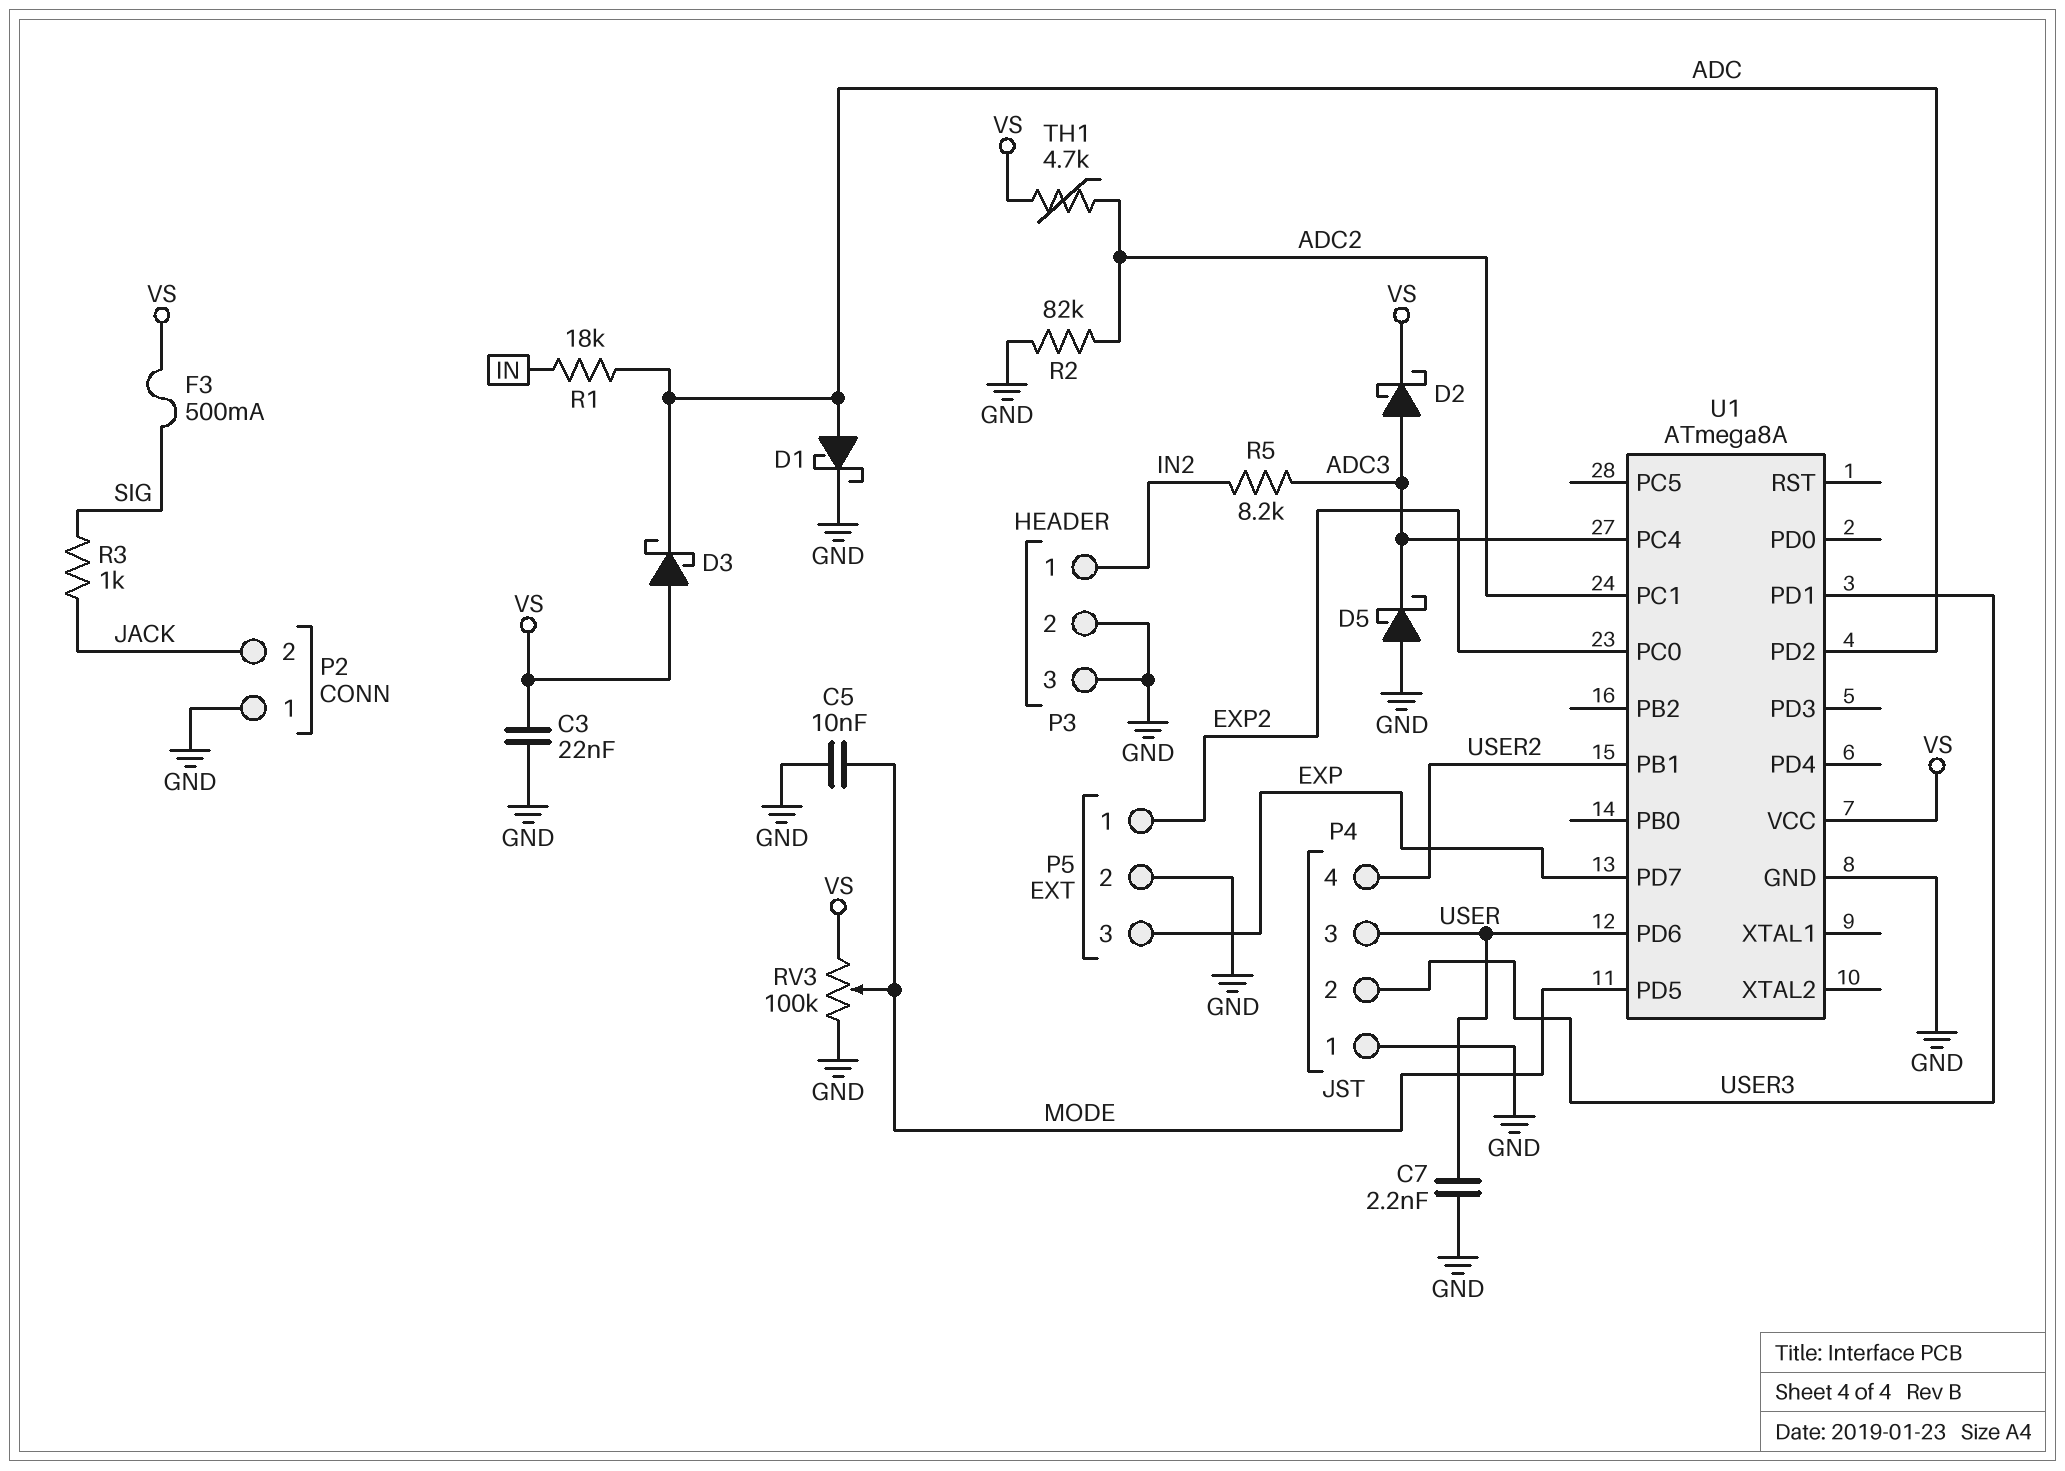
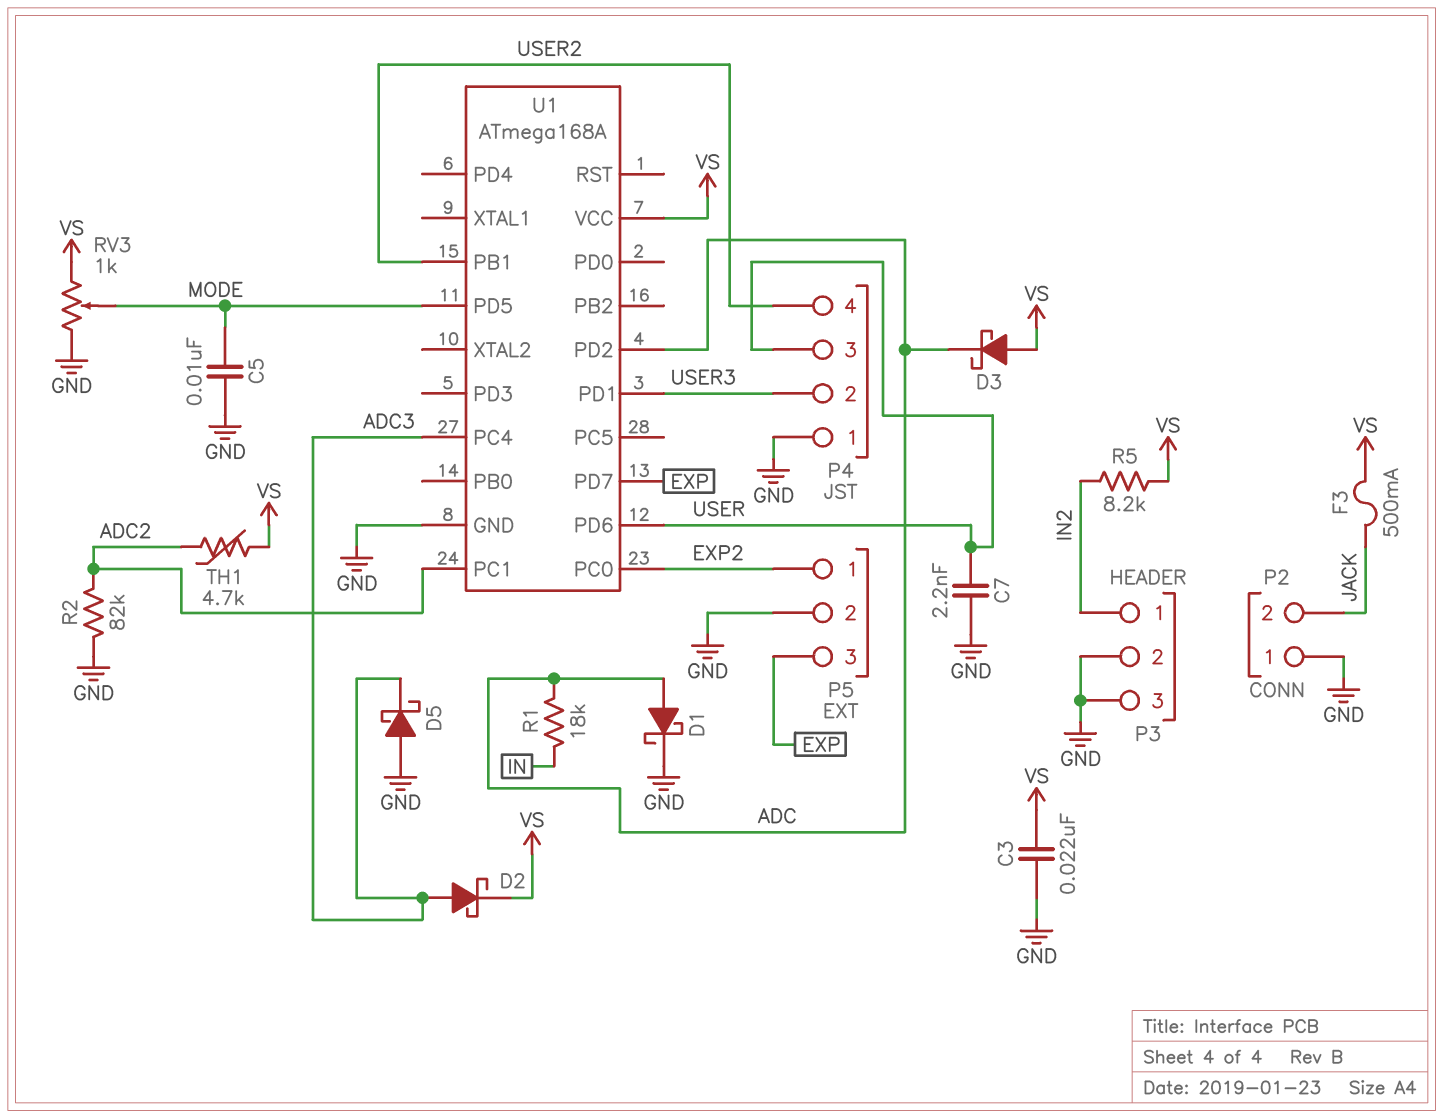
F3: 500mA (SIG, VS) -> 500mA (JACK, VS)
R3: 1k (JACK, SIG) -> none
R5: 8.2k (ADC3, IN2) -> 8.2k (IN2, VS)
RV3: 100k (GND, VS, wiper MODE) -> 1k (GND, VS, wiper MODE)
U1: ATmega8A -> ATmega168A

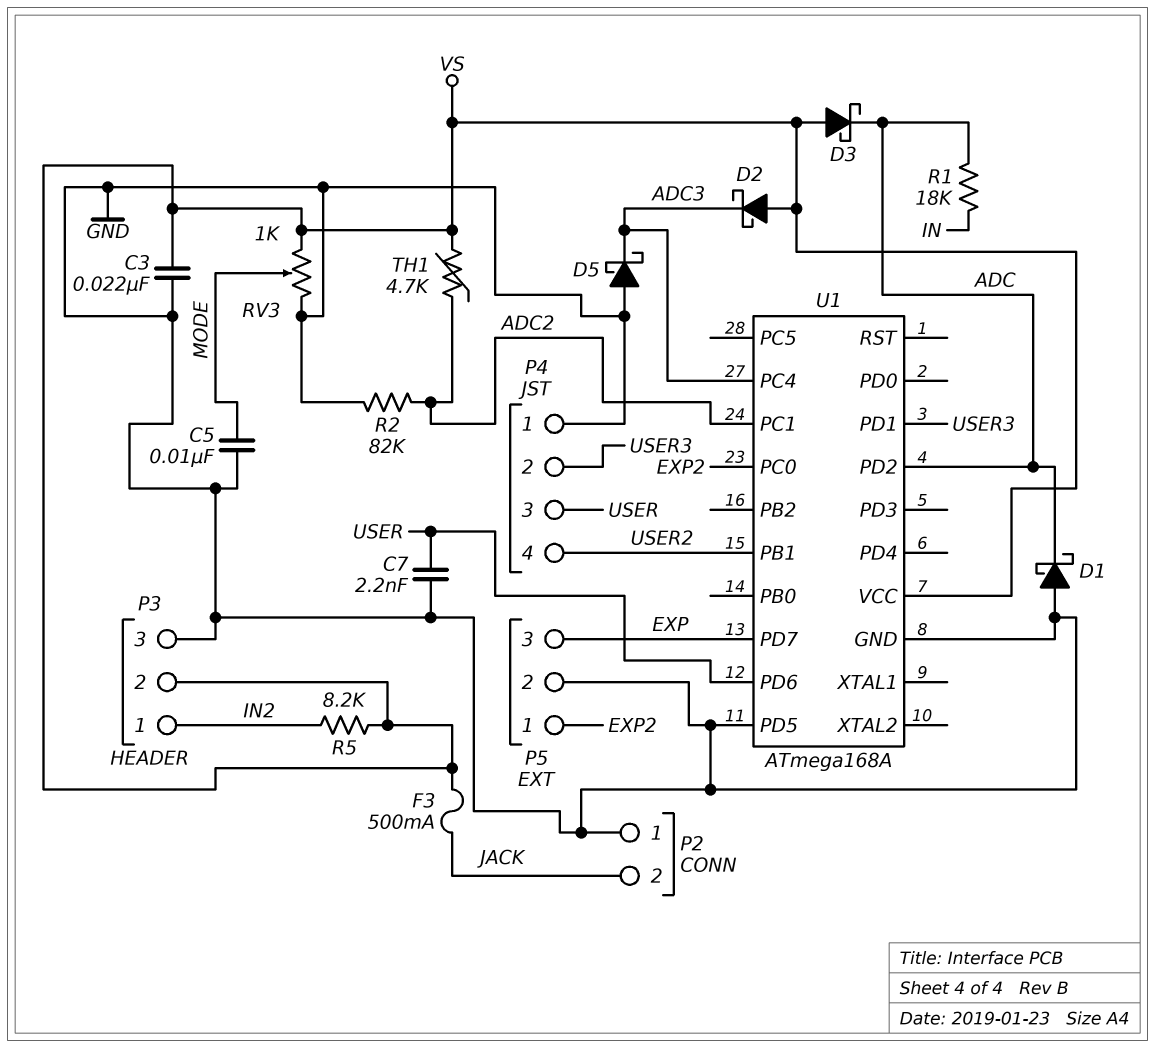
D1: schottky (A ADC, K GND) -> schottky (A GND, K ADC)
D2: schottky (A ADC3, K VS) -> schottky (A VS, K ADC3)
P3 pin 2: GND -> VS
U1 pin PD5: MODE -> GND

